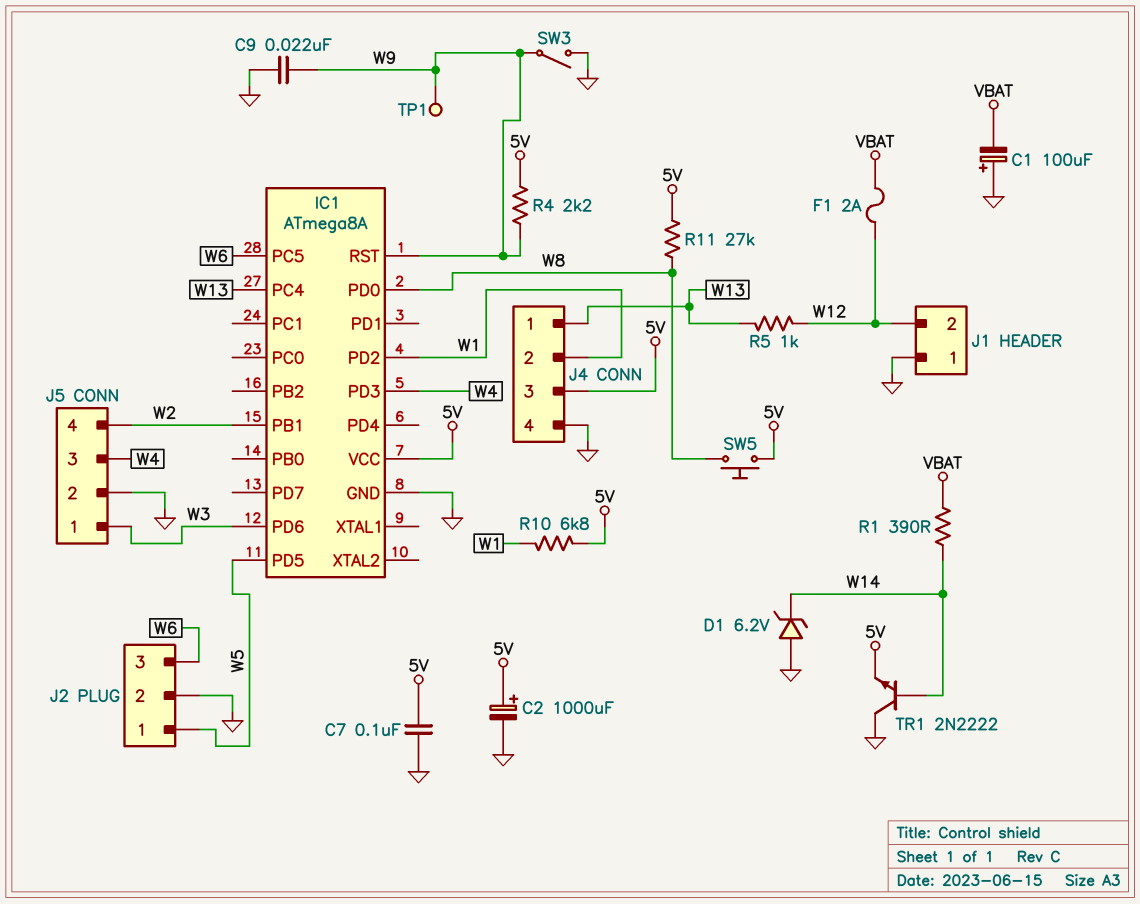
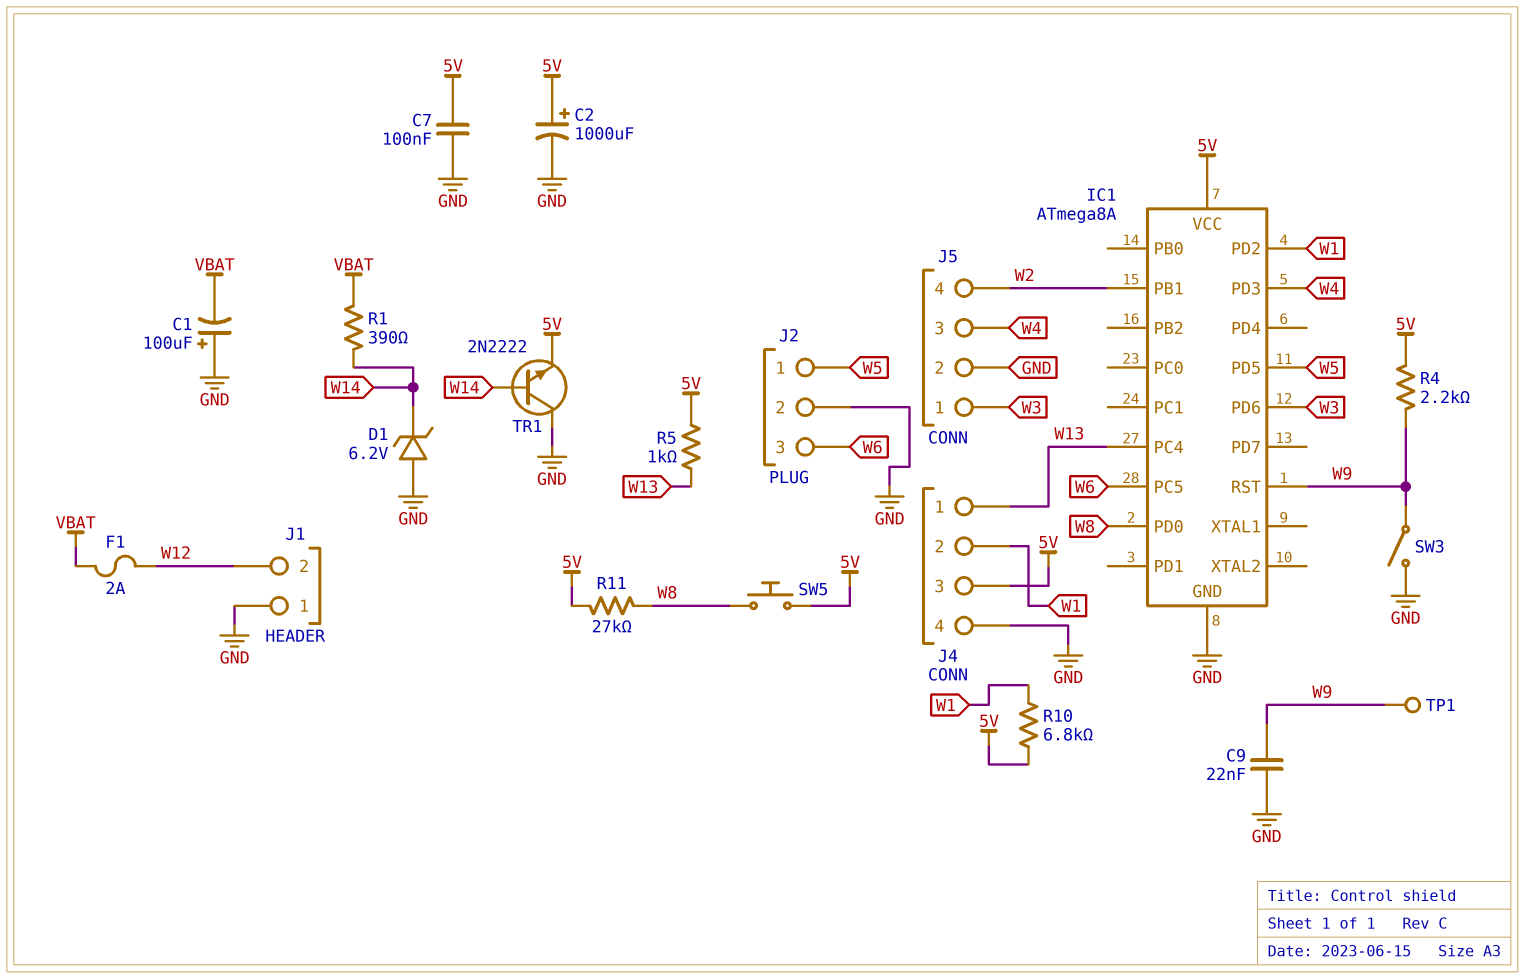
R5: 1k (W12, W13) -> 1k (5V, W13)

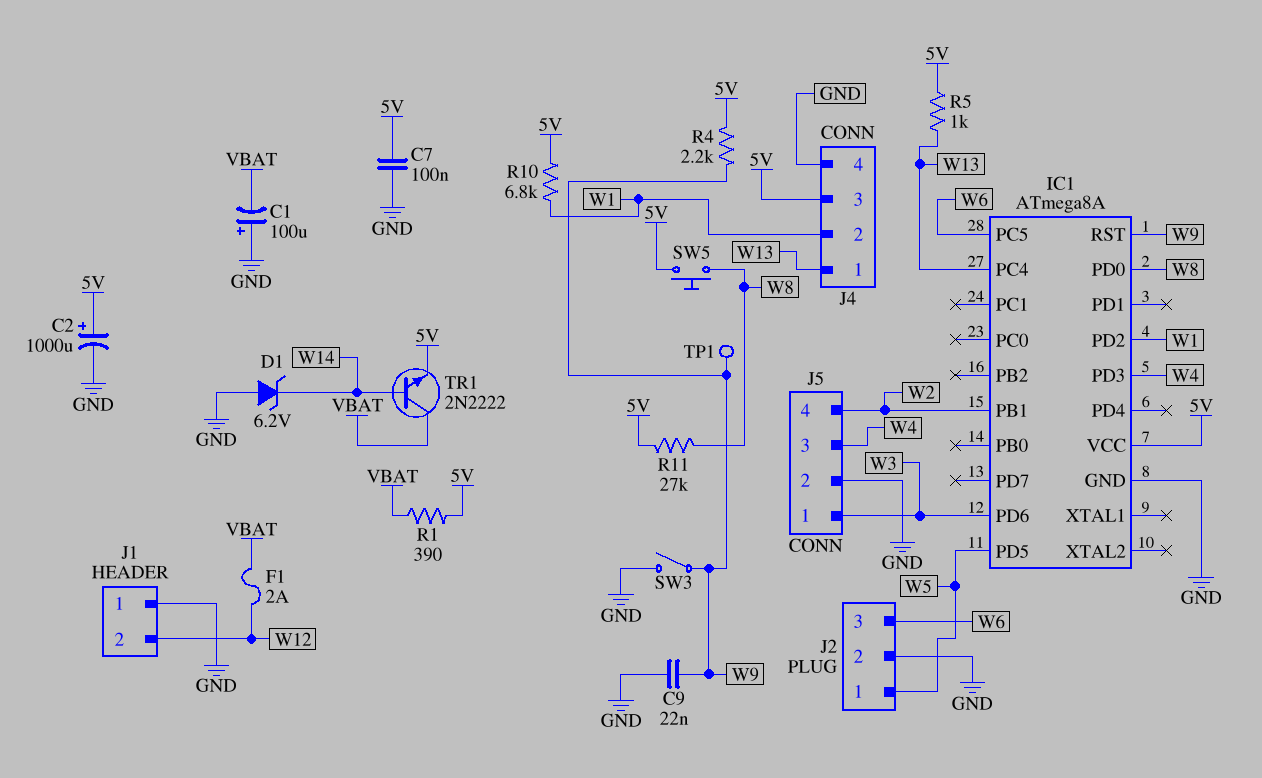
R1: 390 (VBAT, W14) -> 390 (5V, VBAT)
TR1: NPN 2N2222 (B W14, C GND, E 5V) -> NPN 2N2222 (B W14, C VBAT, E 5V)

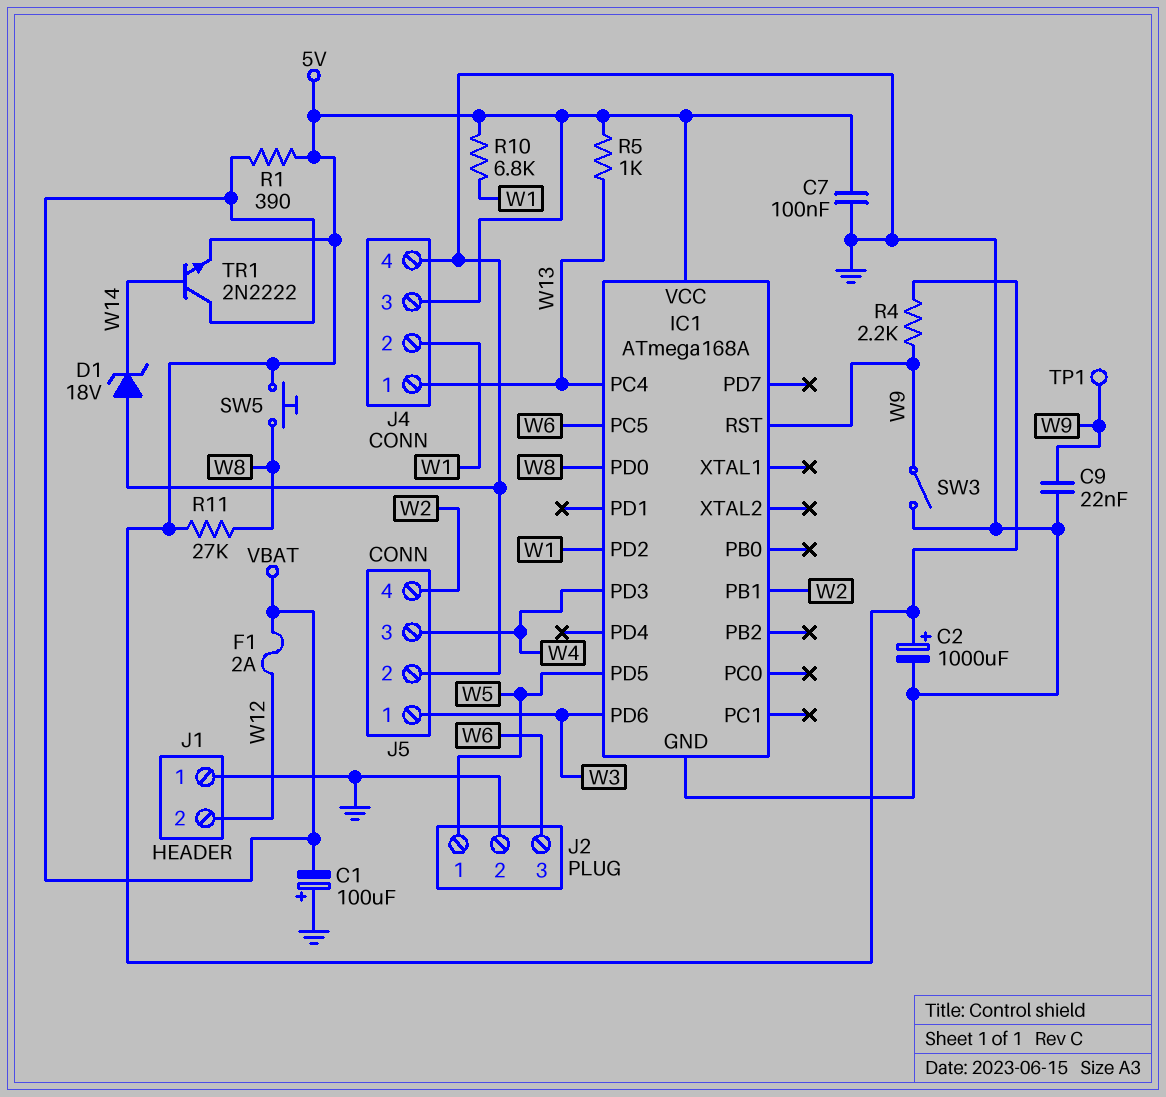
D1: zener 6.2V (A GND, K W14) -> zener 18V (A GND, K W14)
IC1: ATmega8A -> ATmega168A

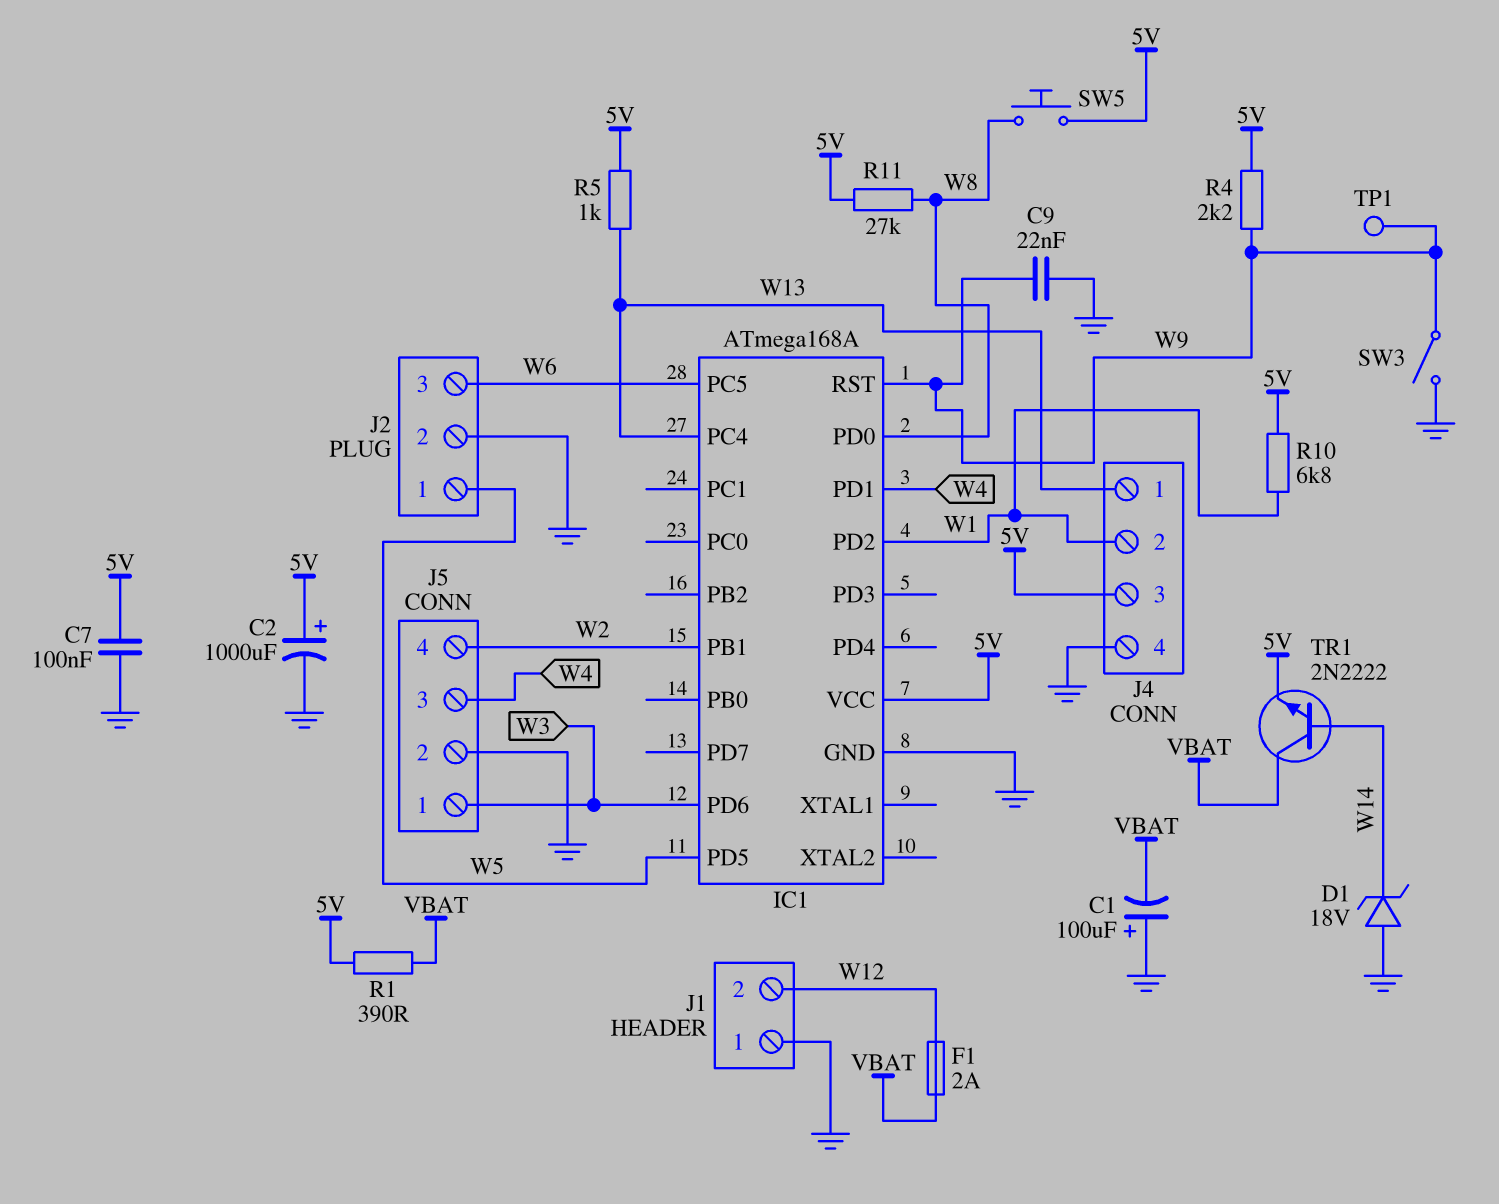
IC1 pin PD1: none -> W4
IC1 pin PD3: W4 -> none

